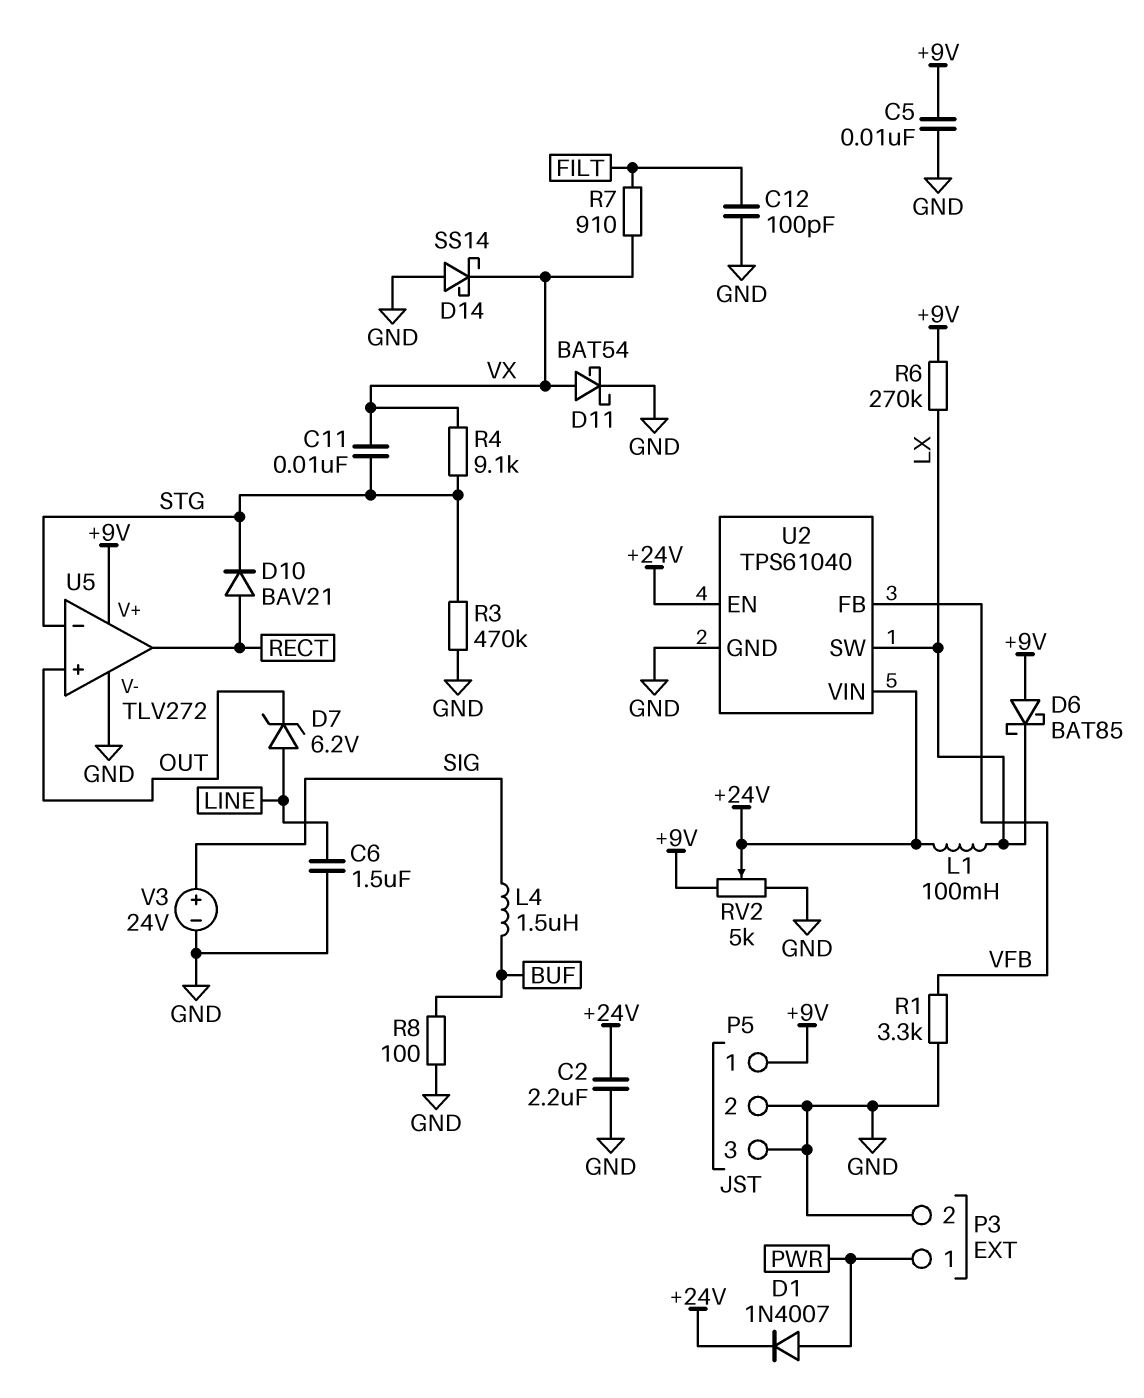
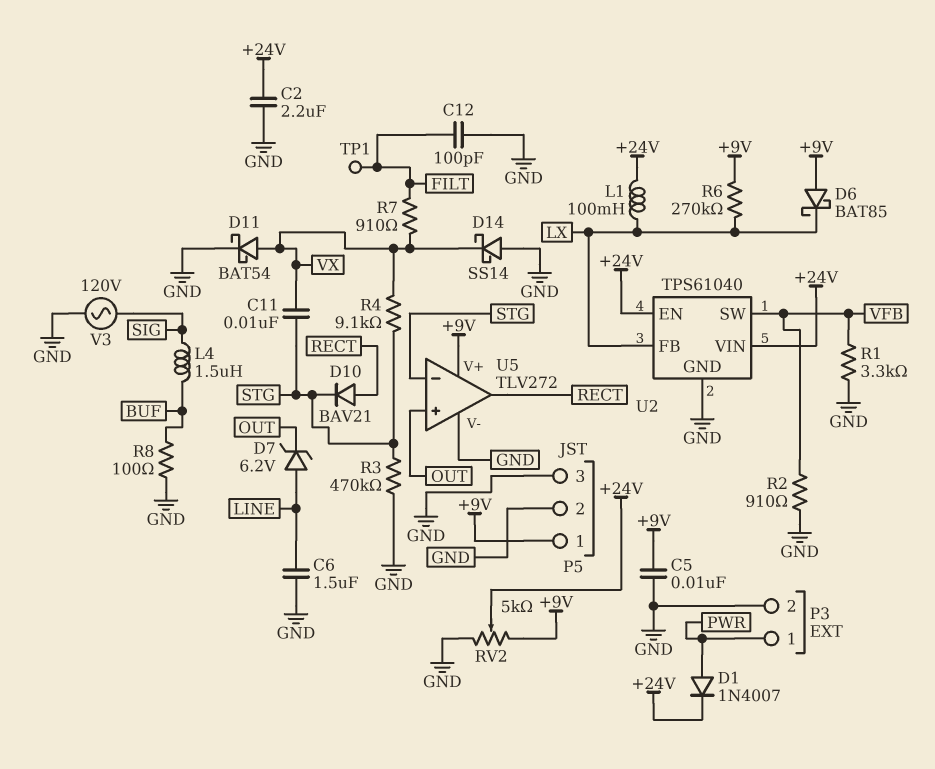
R2: none -> 910 (GND, VFB)
TP1: none -> test point (FILT)
U2 pin FB: VFB -> LX
U2 pin SW: LX -> VFB
V3: 24V (plus SIG, minus GND) -> AC 120V (GND, SIG)

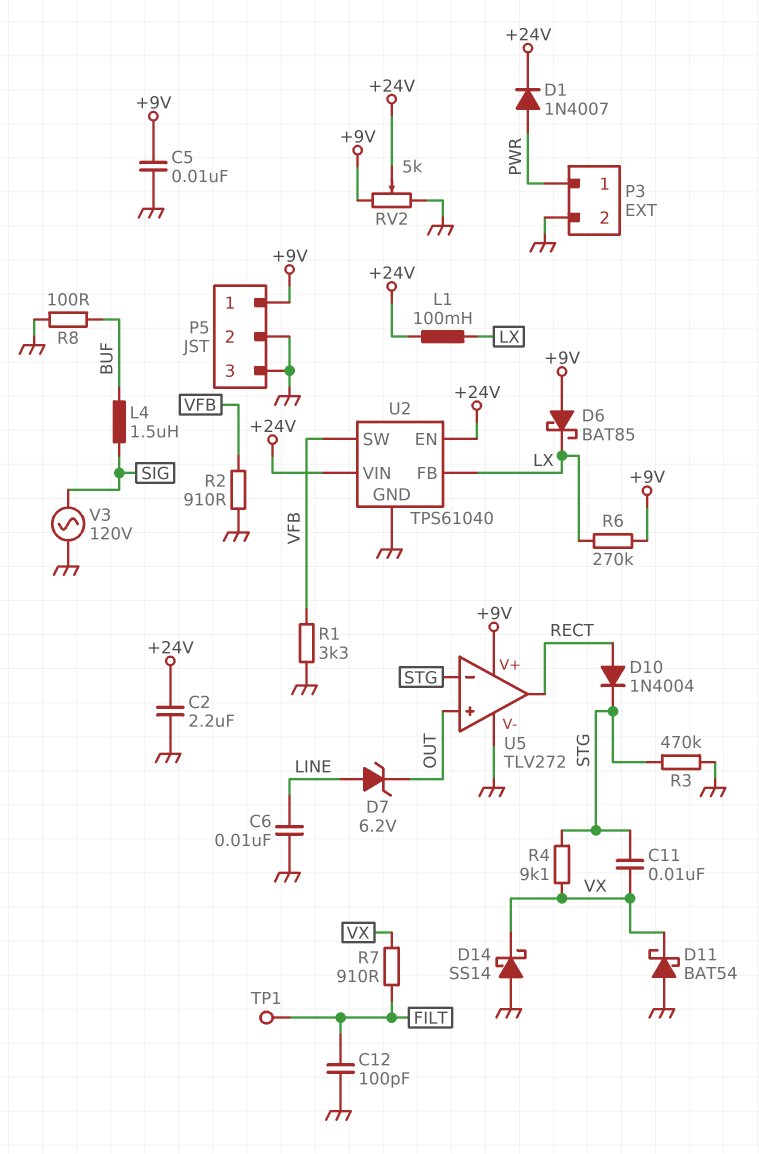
C6: 1.5uF (GND, LINE) -> 10nF (GND, LINE)
D10: diode BAV21 (A RECT, K STG) -> diode 1N4004 (A RECT, K STG)
D11: schottky BAT54 (A VX, K GND) -> schottky BAT54 (A GND, K VX)

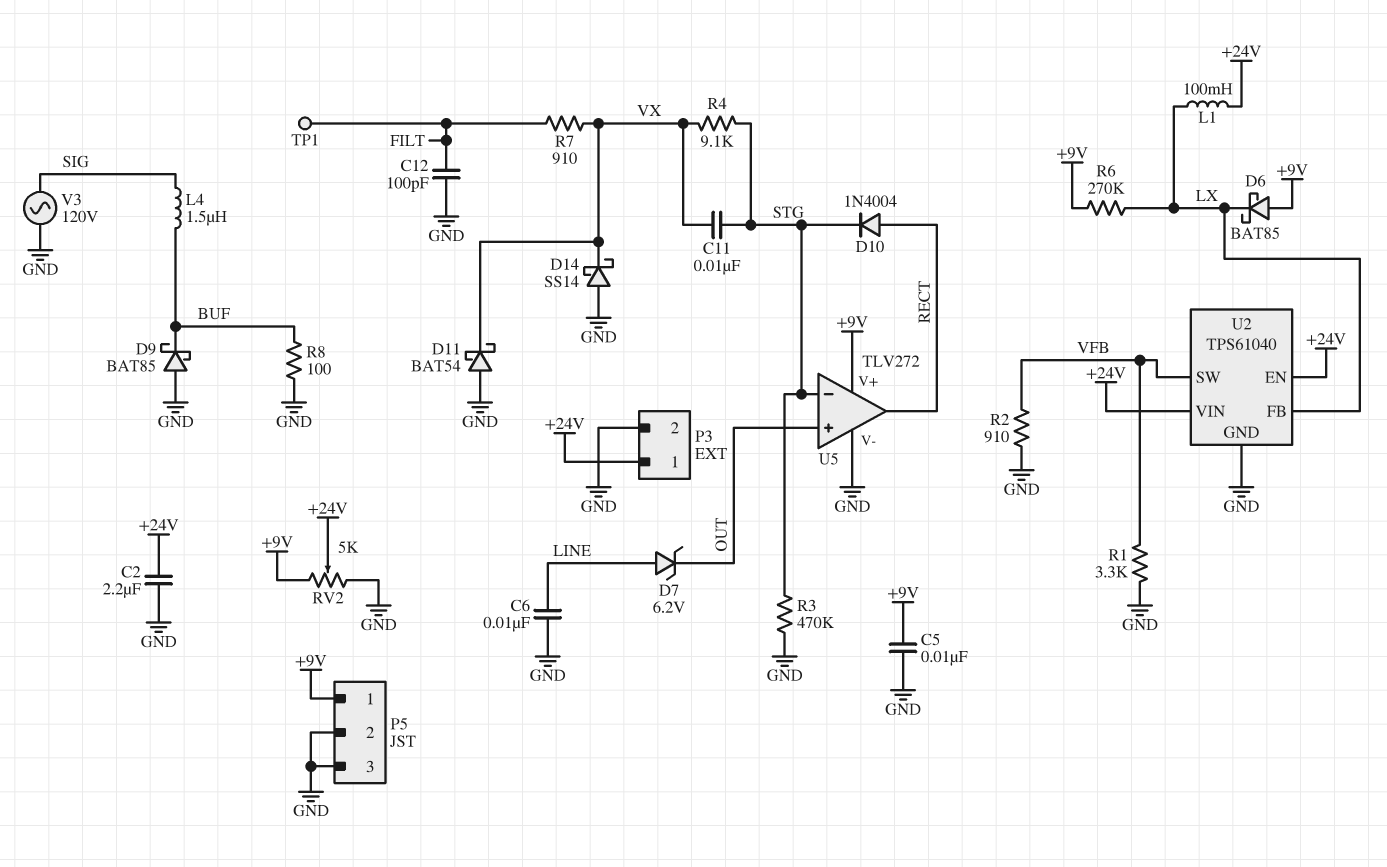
D1: diode 1N4007 (A PWR, K +24V) -> none
D9: none -> schottky BAT85 (A GND, K BUF)
P3 pin 1: PWR -> +24V

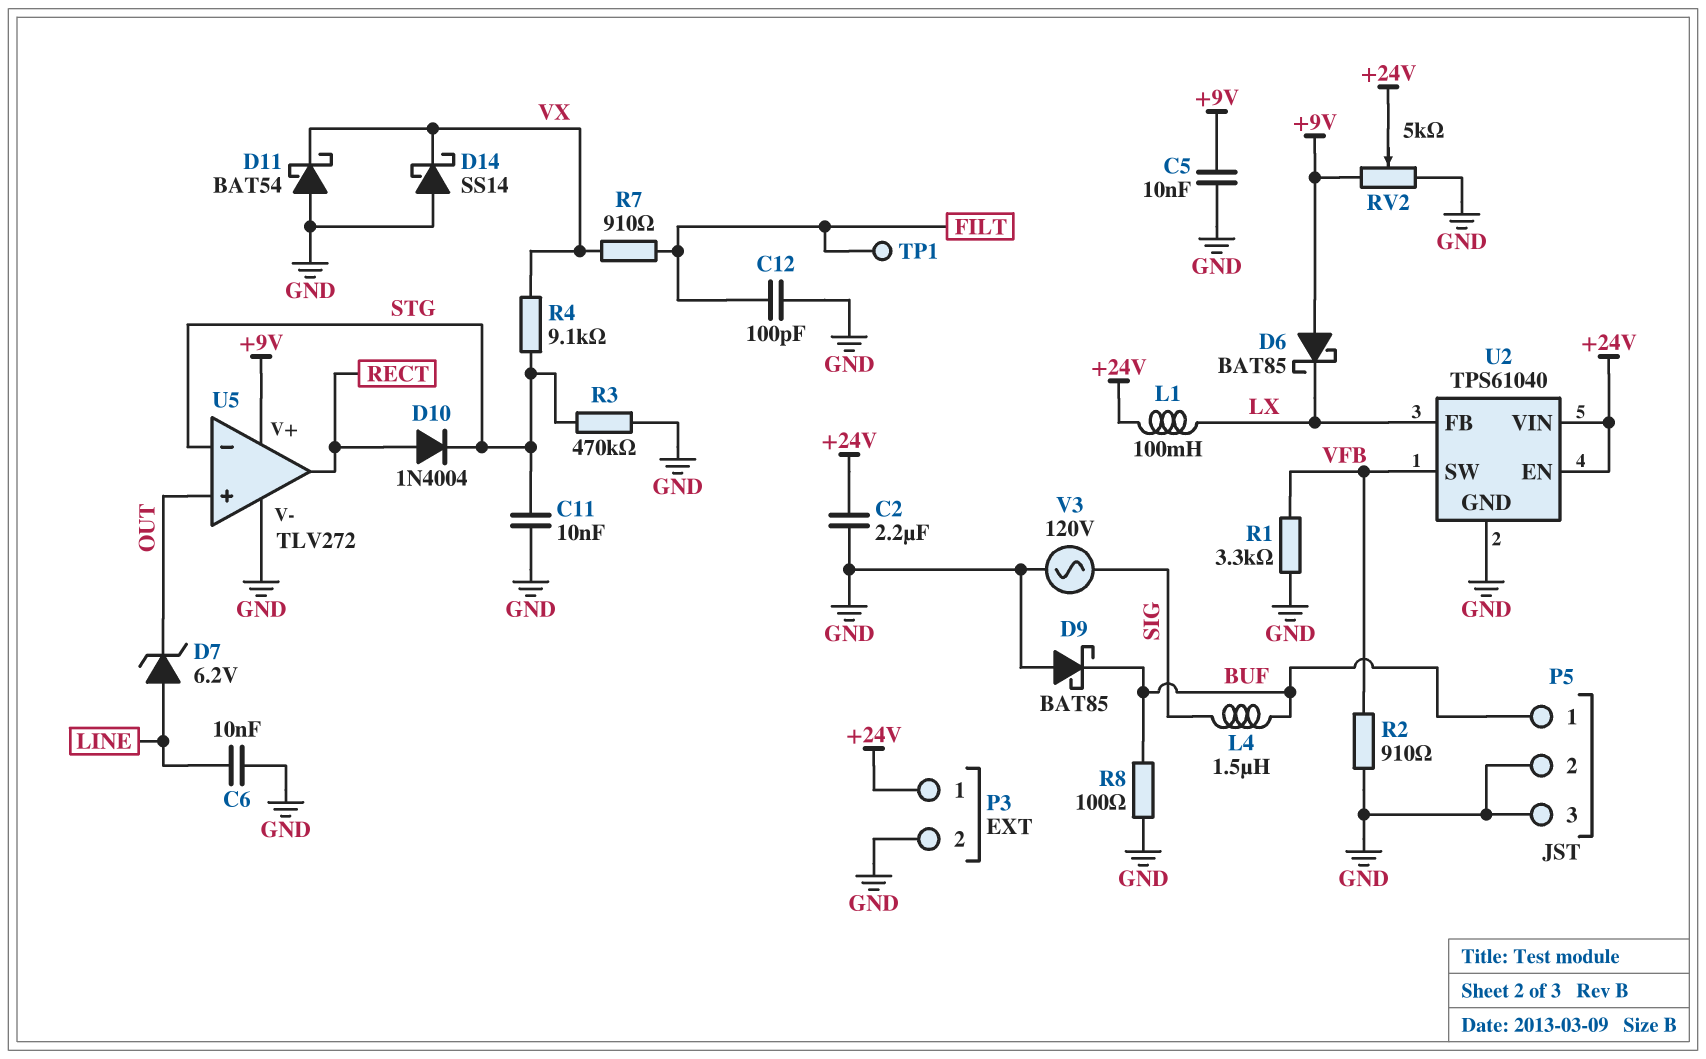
C11: 10nF (STG, VX) -> 10nF (GND, STG)
P5 pin 1: +9V -> BUF
R6: 270k (+9V, LX) -> none

